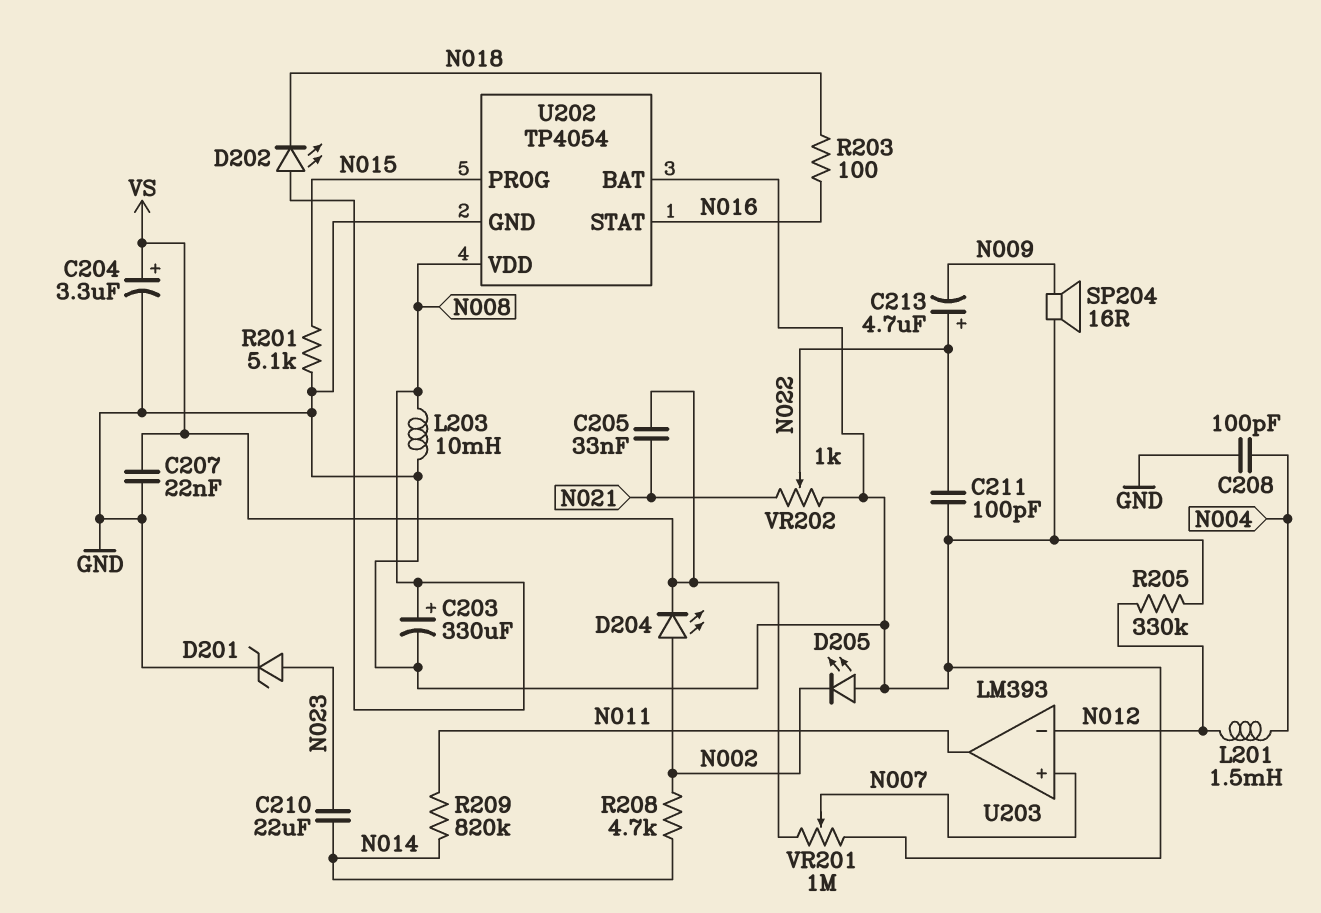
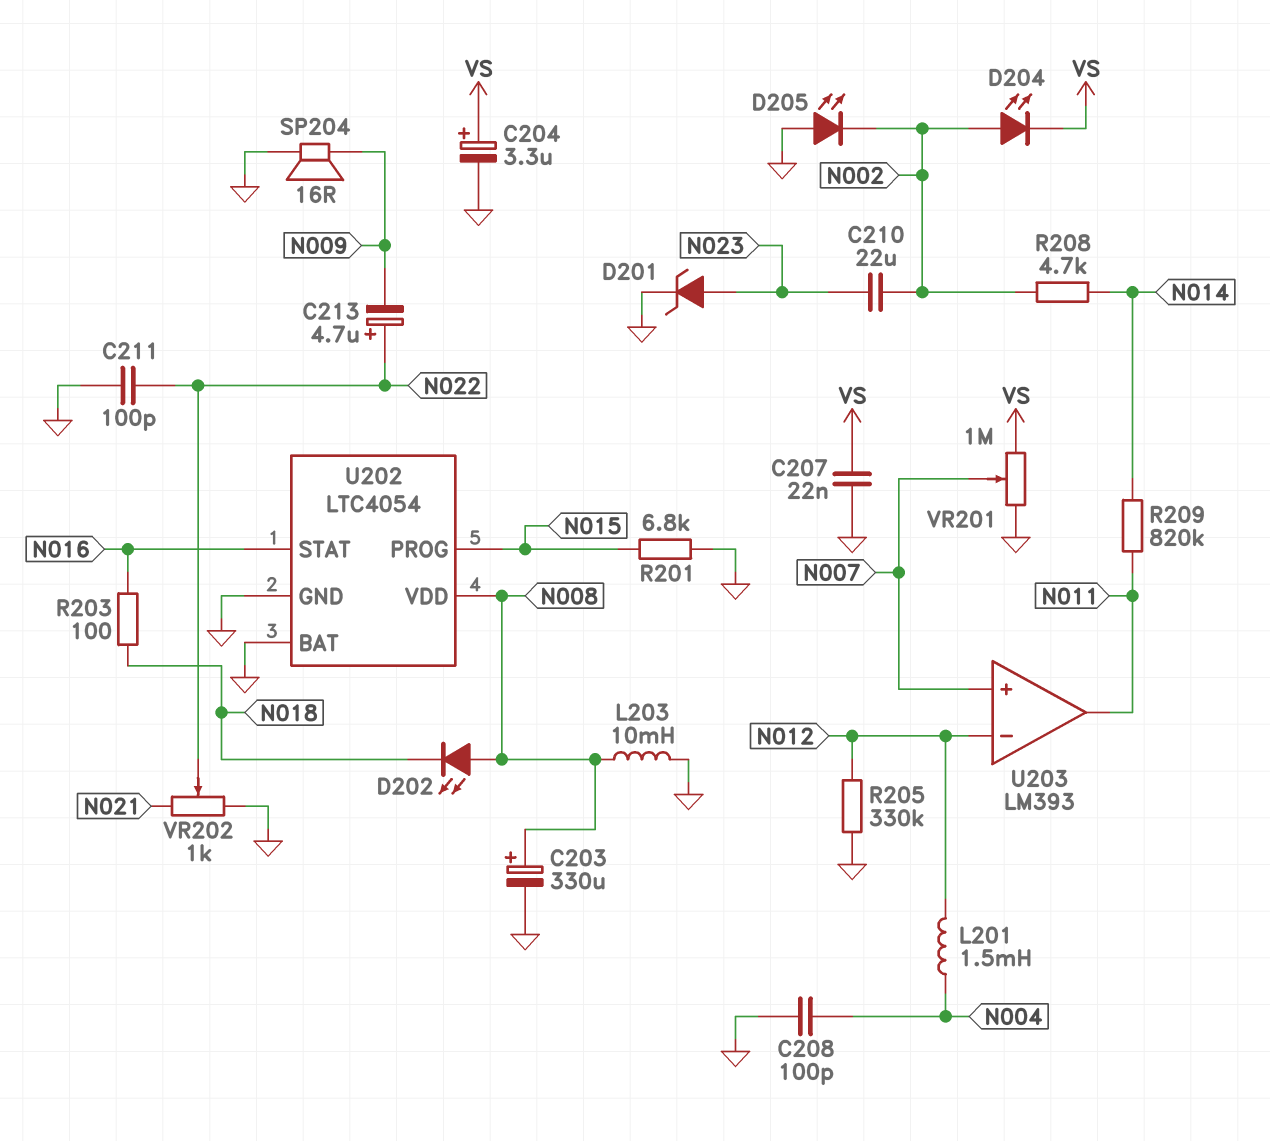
C205: 33nF (N021, VS) -> none
C210: 22uF (N014, N023) -> 22uF (N002, N023)
R201: 5.1k (GND, N015) -> 6.8k (GND, N015)
U202: TP4054 -> LTC4054

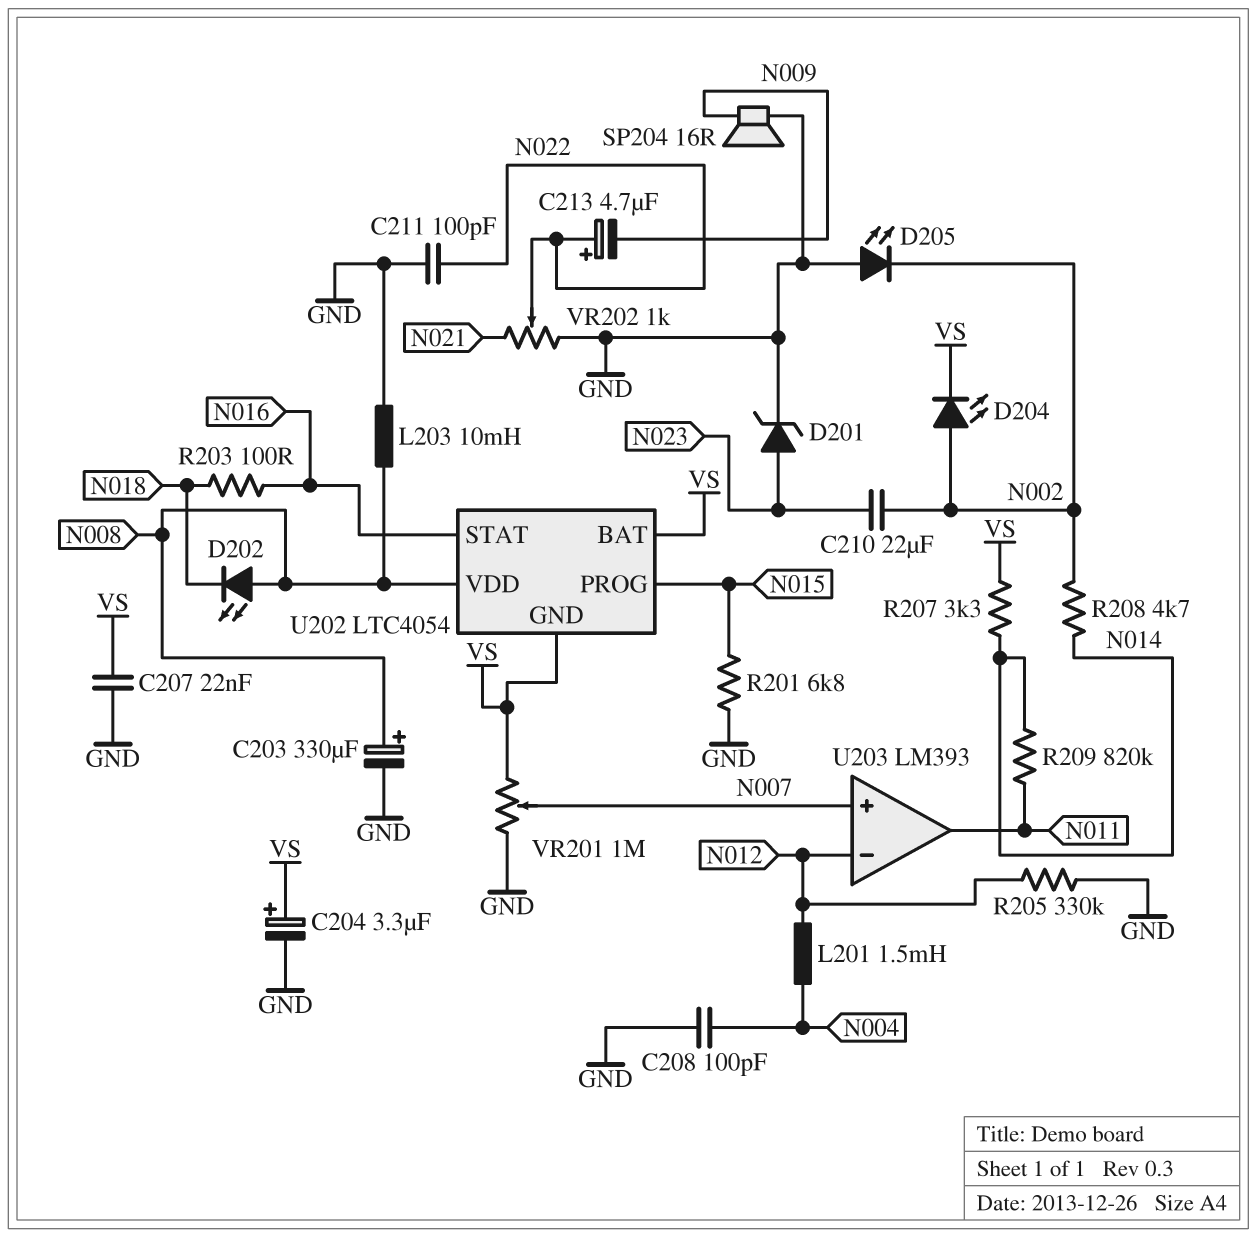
R207: none -> 3.3k (N014, VS)
U202 pin BAT: GND -> VS
U202 pin GND: GND -> VS

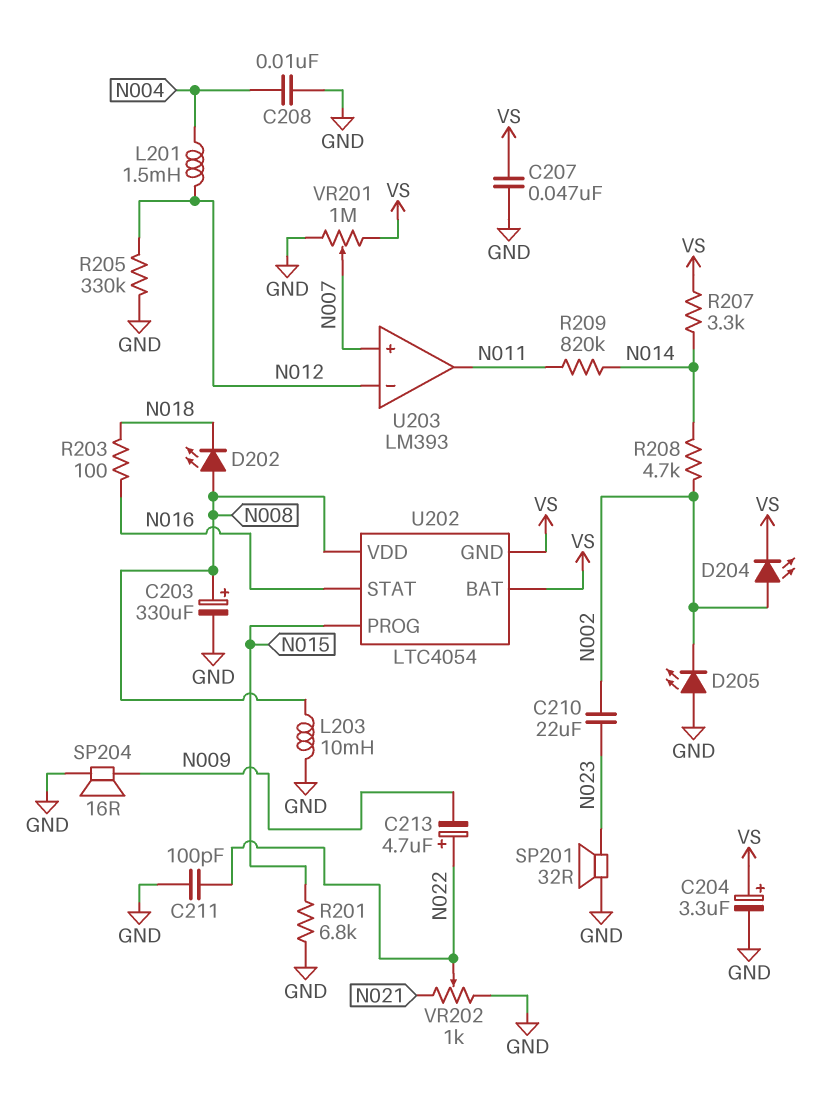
C207: 22nF (GND, VS) -> 47nF (GND, VS)
C208: 100pF (GND, N004) -> 10nF (GND, N004)
D201: zener (A N023, K GND) -> none
SP201: none -> speaker 32R (GND, N023)

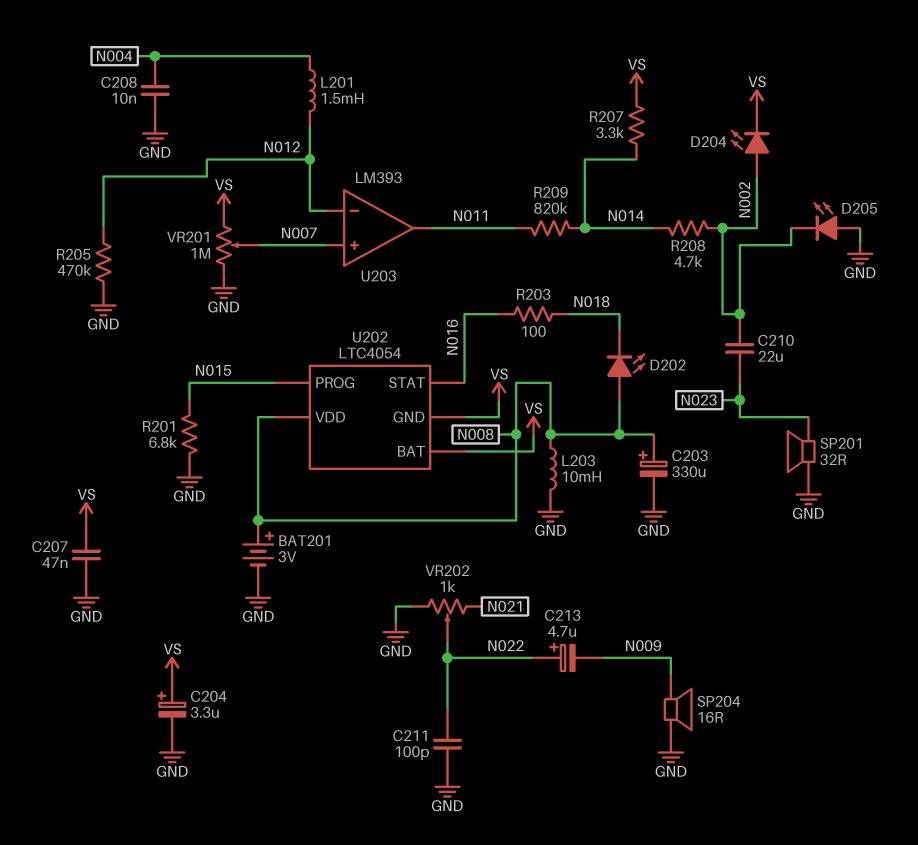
BAT201: none -> 3V (plus N008, minus GND)
R205: 330k (GND, N012) -> 470k (GND, N012)

